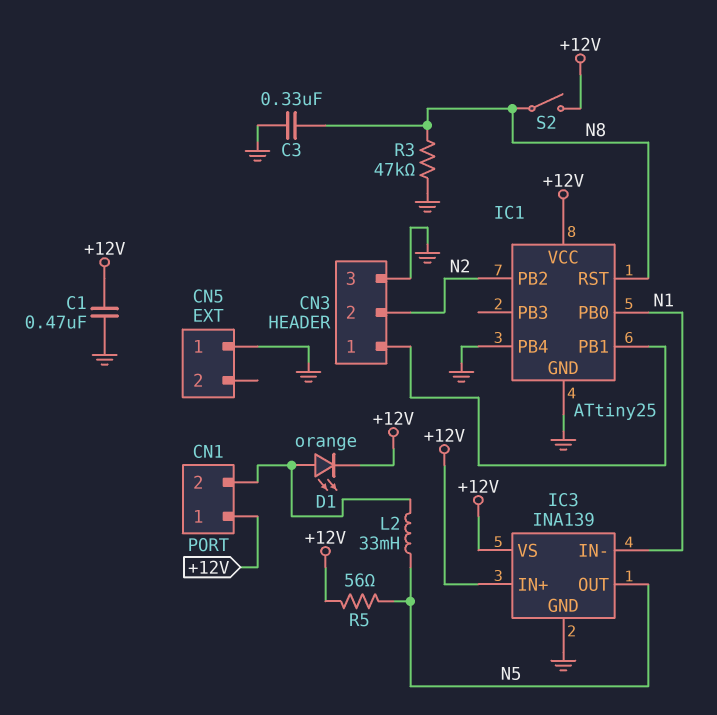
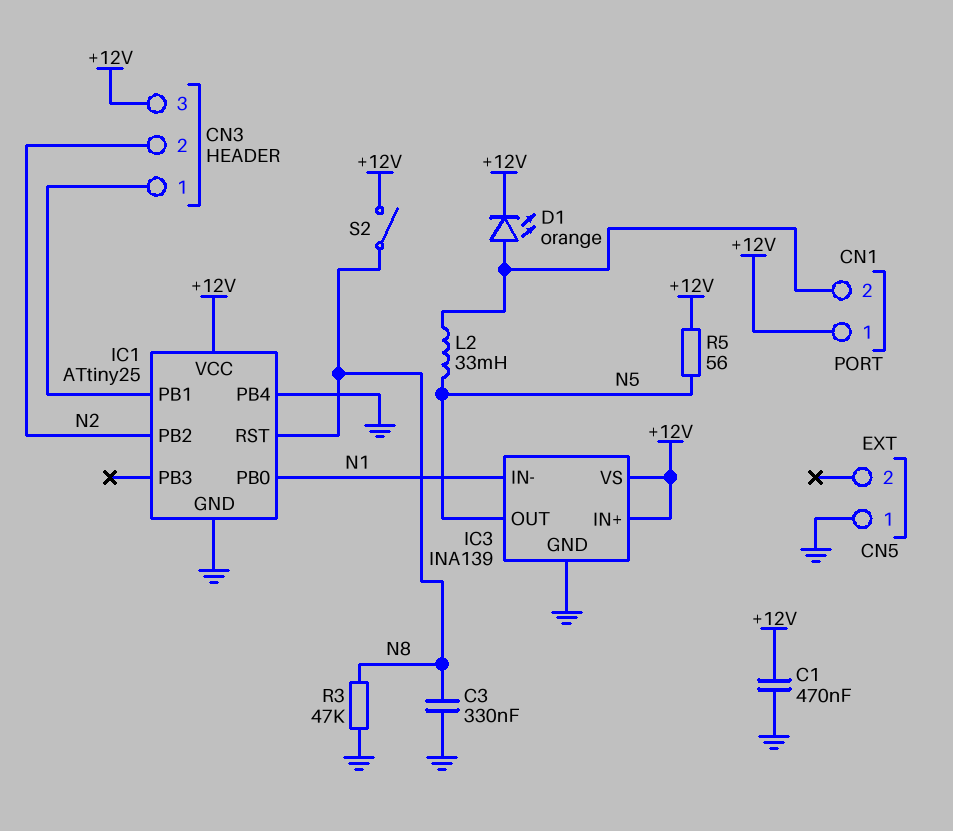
CN3 pin 3: GND -> +12V

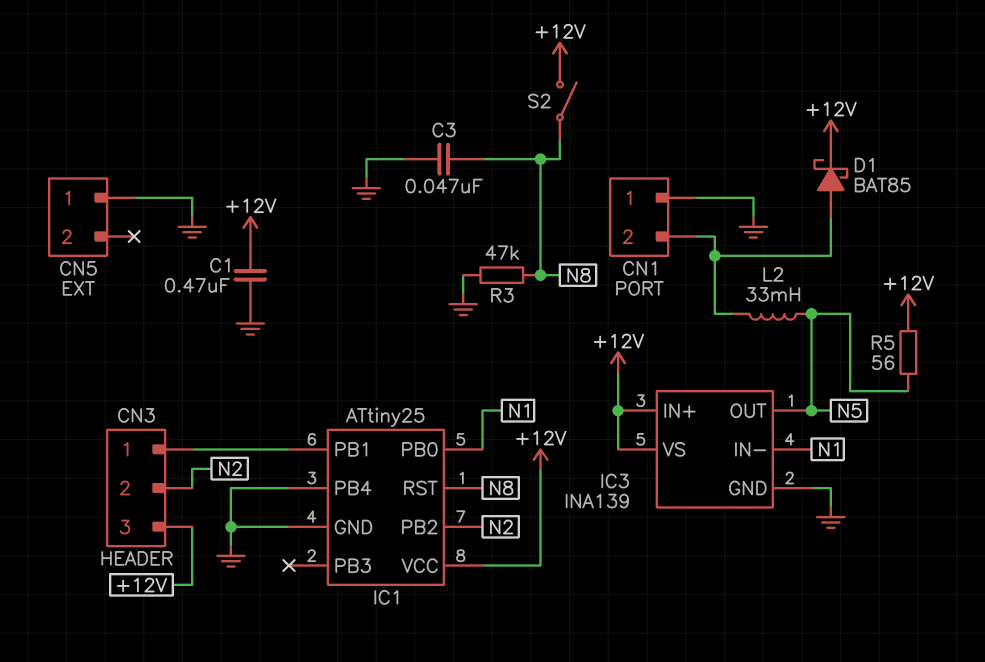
C3: 330nF (GND, N8) -> 47nF (GND, N8)
CN1 pin 1: +12V -> GND
D1: LED orange (A CN1/2, K +12V) -> schottky BAT85 (A CN1/2, K +12V)

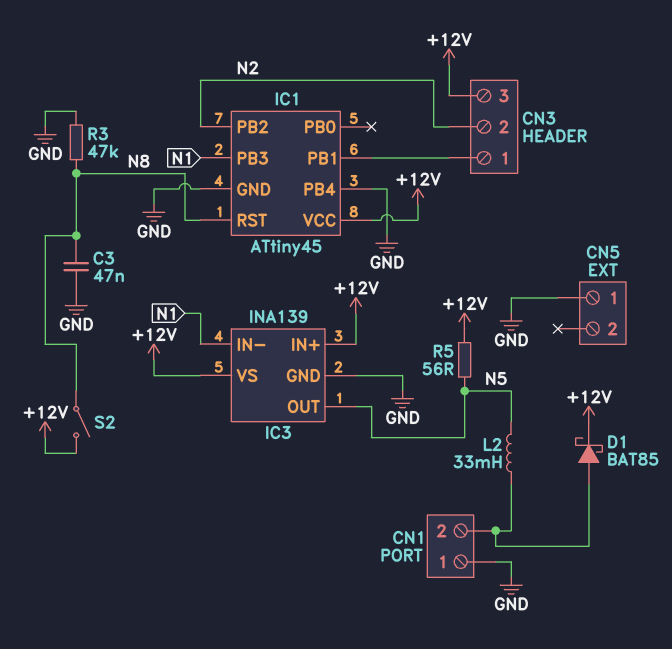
C1: 470nF (+12V, GND) -> none
IC1: ATtiny25 -> ATtiny45
IC1 pin PB0: N1 -> none
IC1 pin PB3: none -> N1

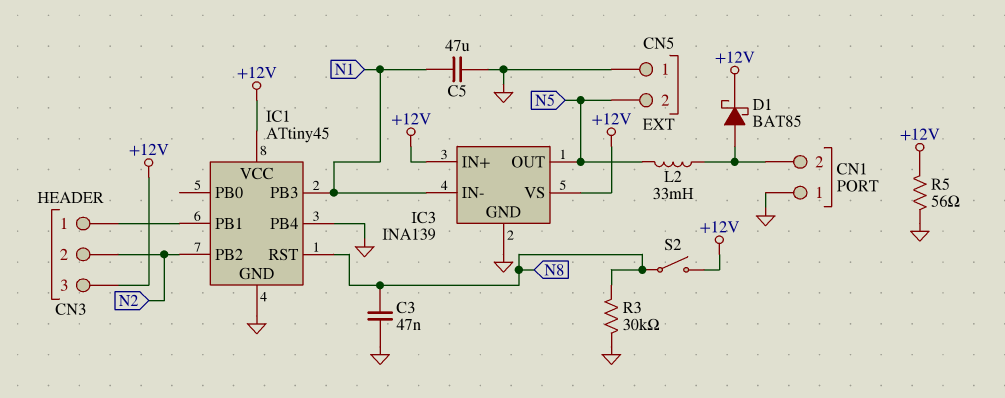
C5: none -> 47uF (GND, N1)
CN5 pin 2: none -> N5
R3: 47k (GND, N8) -> 30k (GND, N8)
R5: 56 (+12V, N5) -> 56 (+12V, GND)

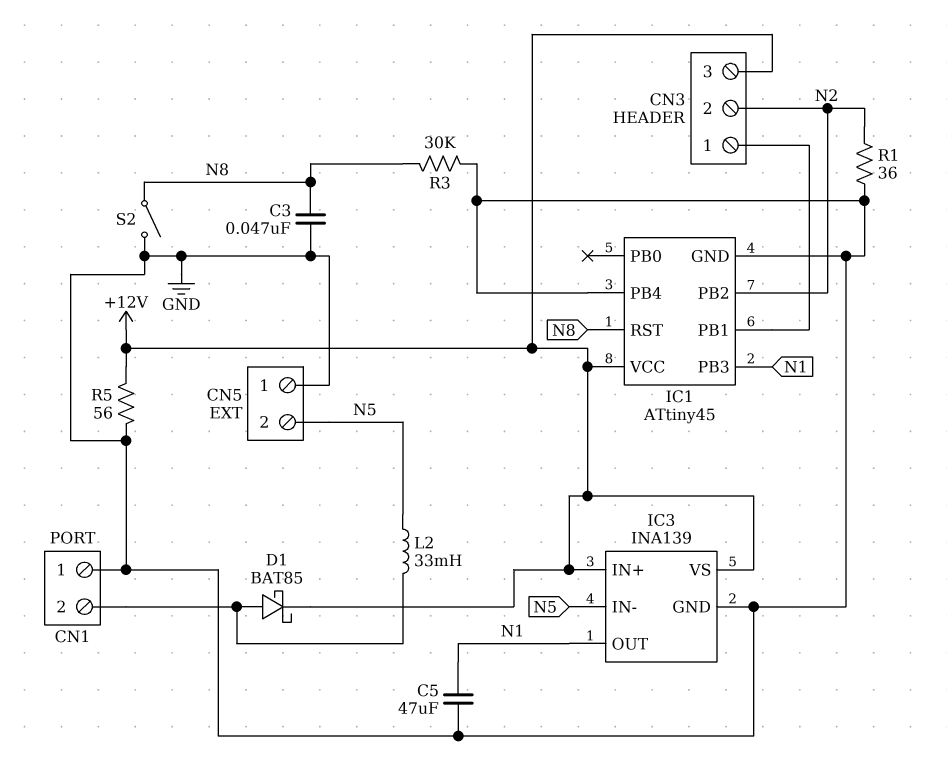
IC3 pin IN-: N1 -> N5
IC3 pin OUT: N5 -> N1
R1: none -> 36 (GND, N2)
S2: switch (+12V, N8) -> switch (GND, N8)

